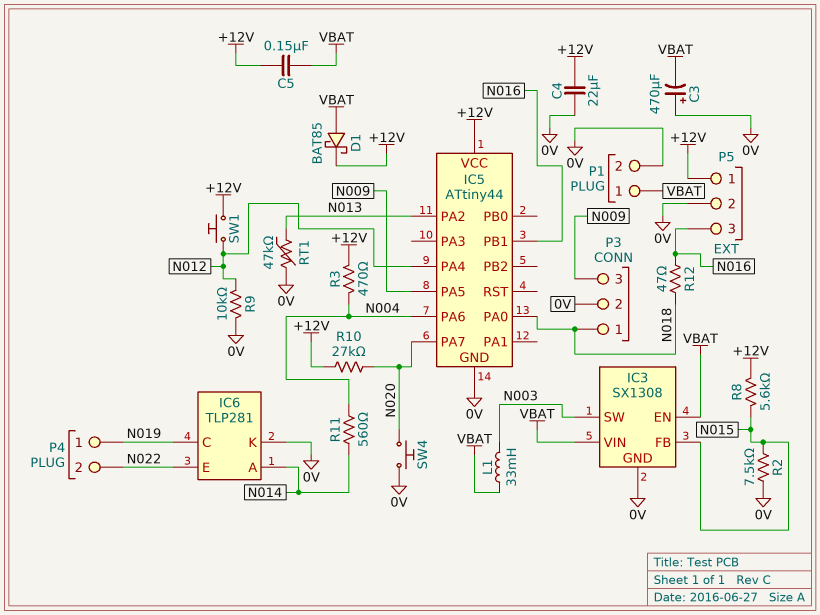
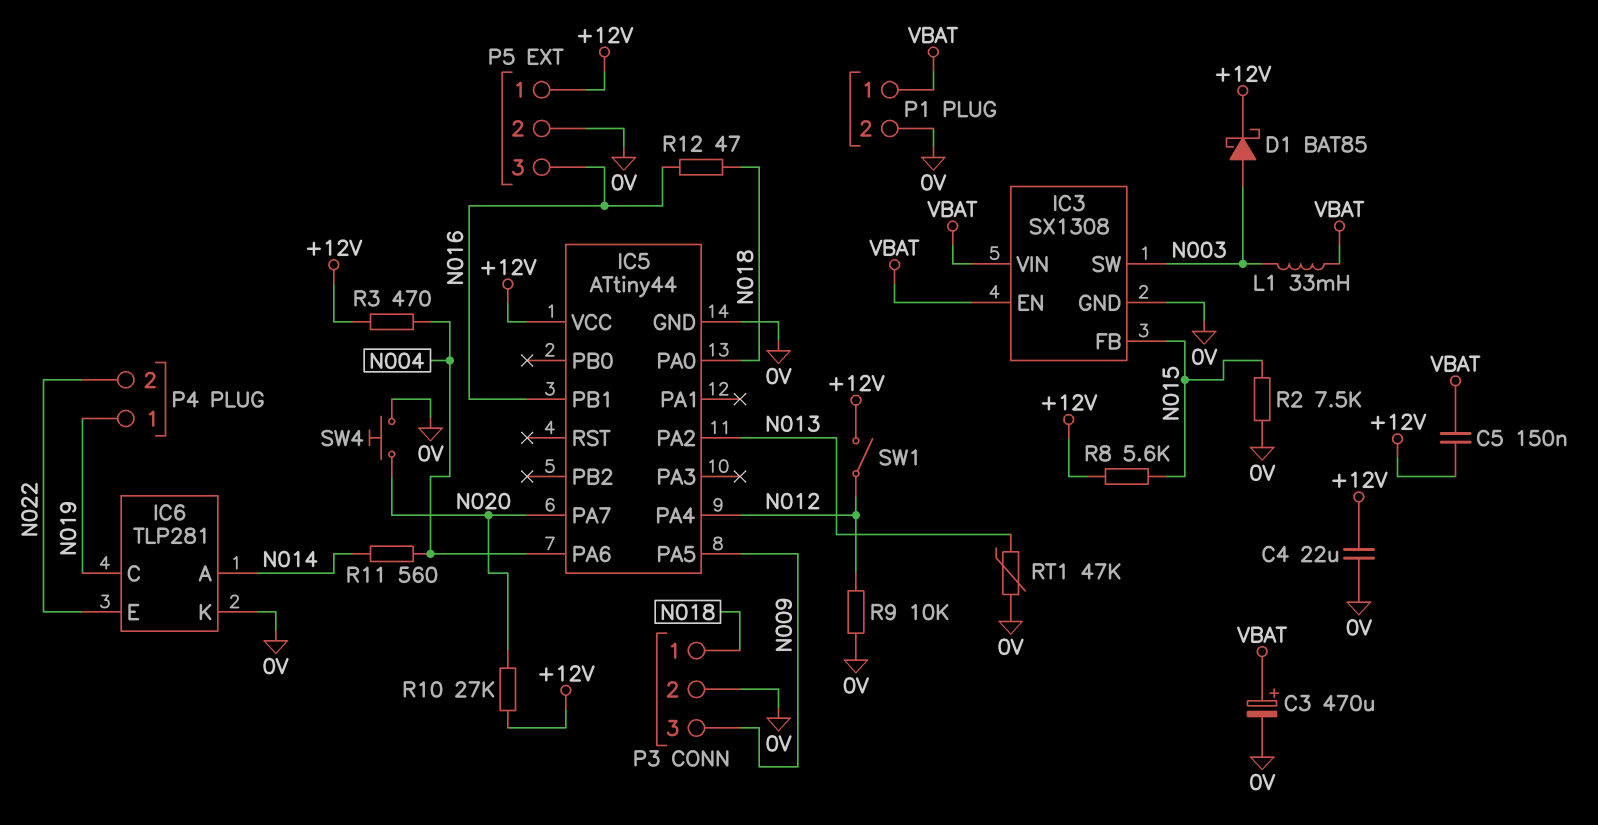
C3: 470uF (plus 0V, minus VBAT) -> 470uF (plus VBAT, minus 0V)
D1: schottky BAT85 (A VBAT, K +12V) -> schottky BAT85 (A N003, K +12V)
SW1: button (+12V, N012) -> switch (+12V, N012)

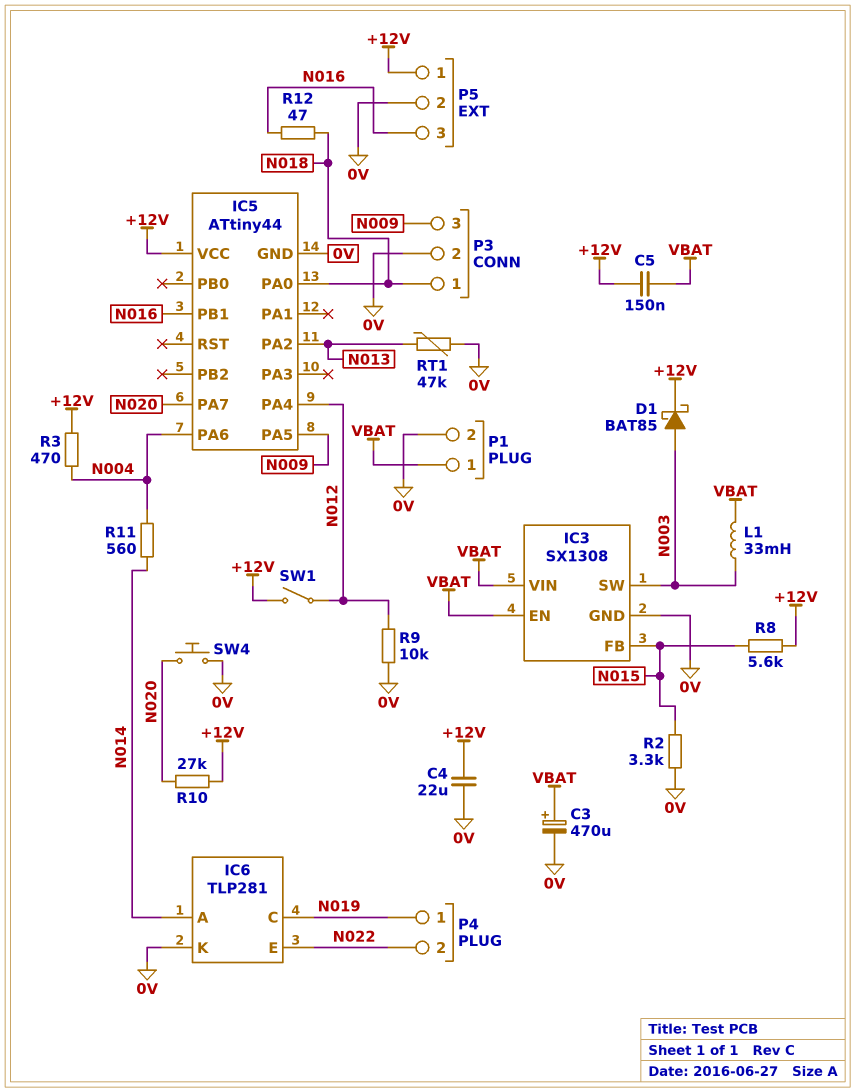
R2: 7.5k (0V, N015) -> 3.3k (0V, N015)

